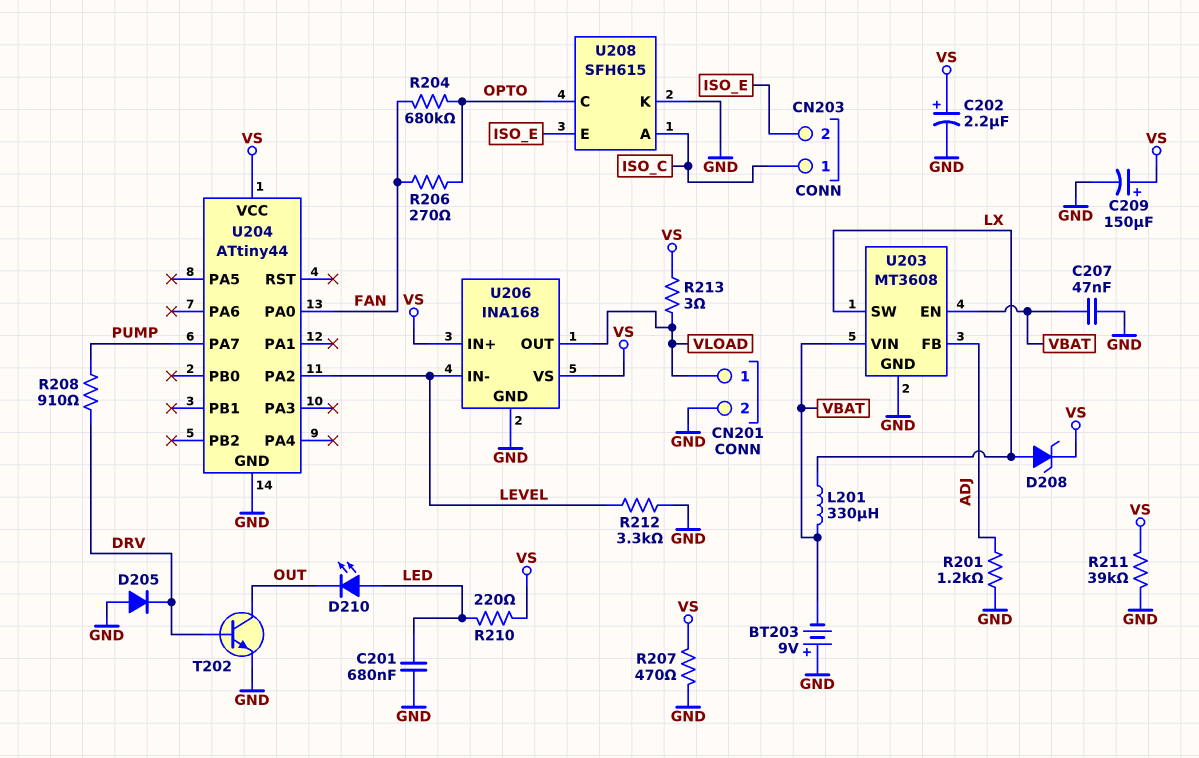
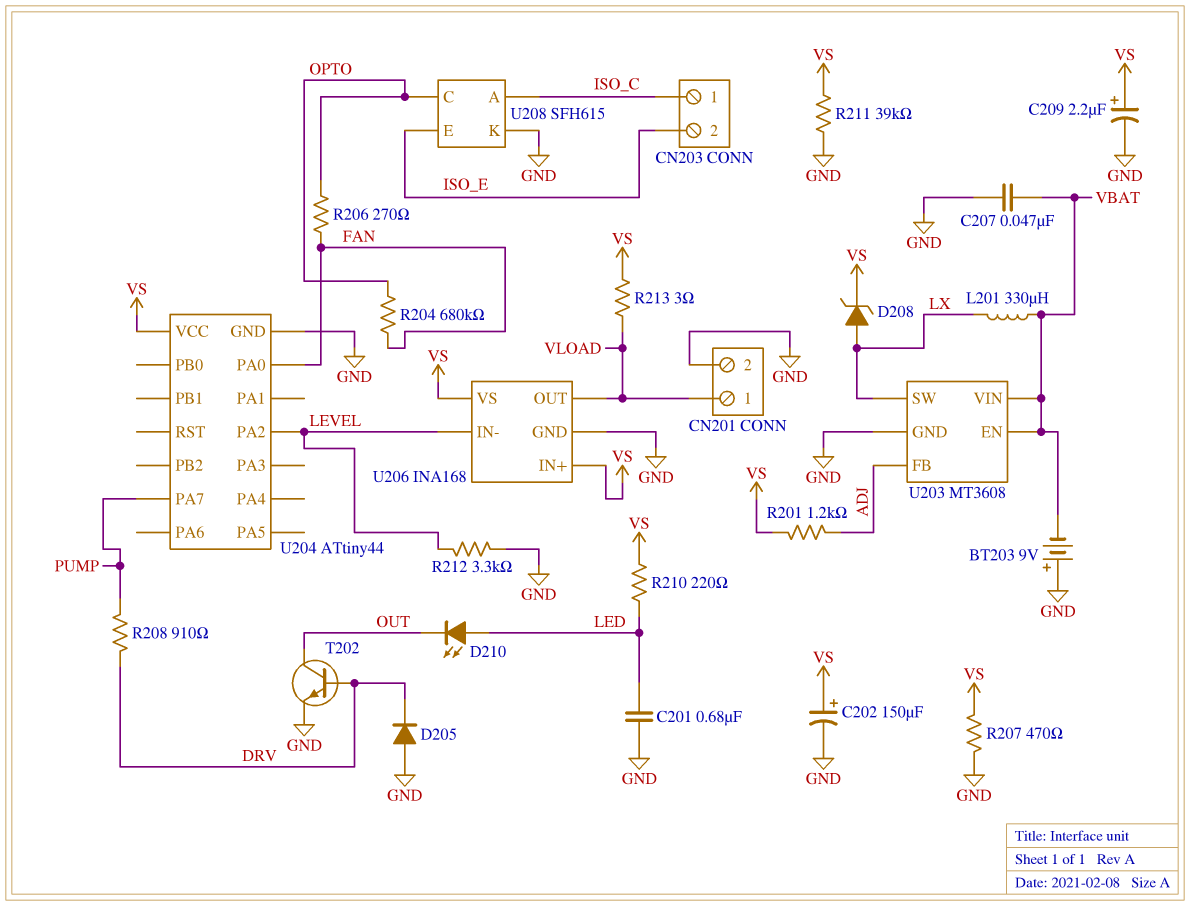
C202: 2.2uF (plus VS, minus GND) -> 150uF (plus VS, minus GND)
C209: 150uF (plus VS, minus GND) -> 2.2uF (plus VS, minus GND)
R201: 1.2k (ADJ, GND) -> 1.2k (ADJ, VS)

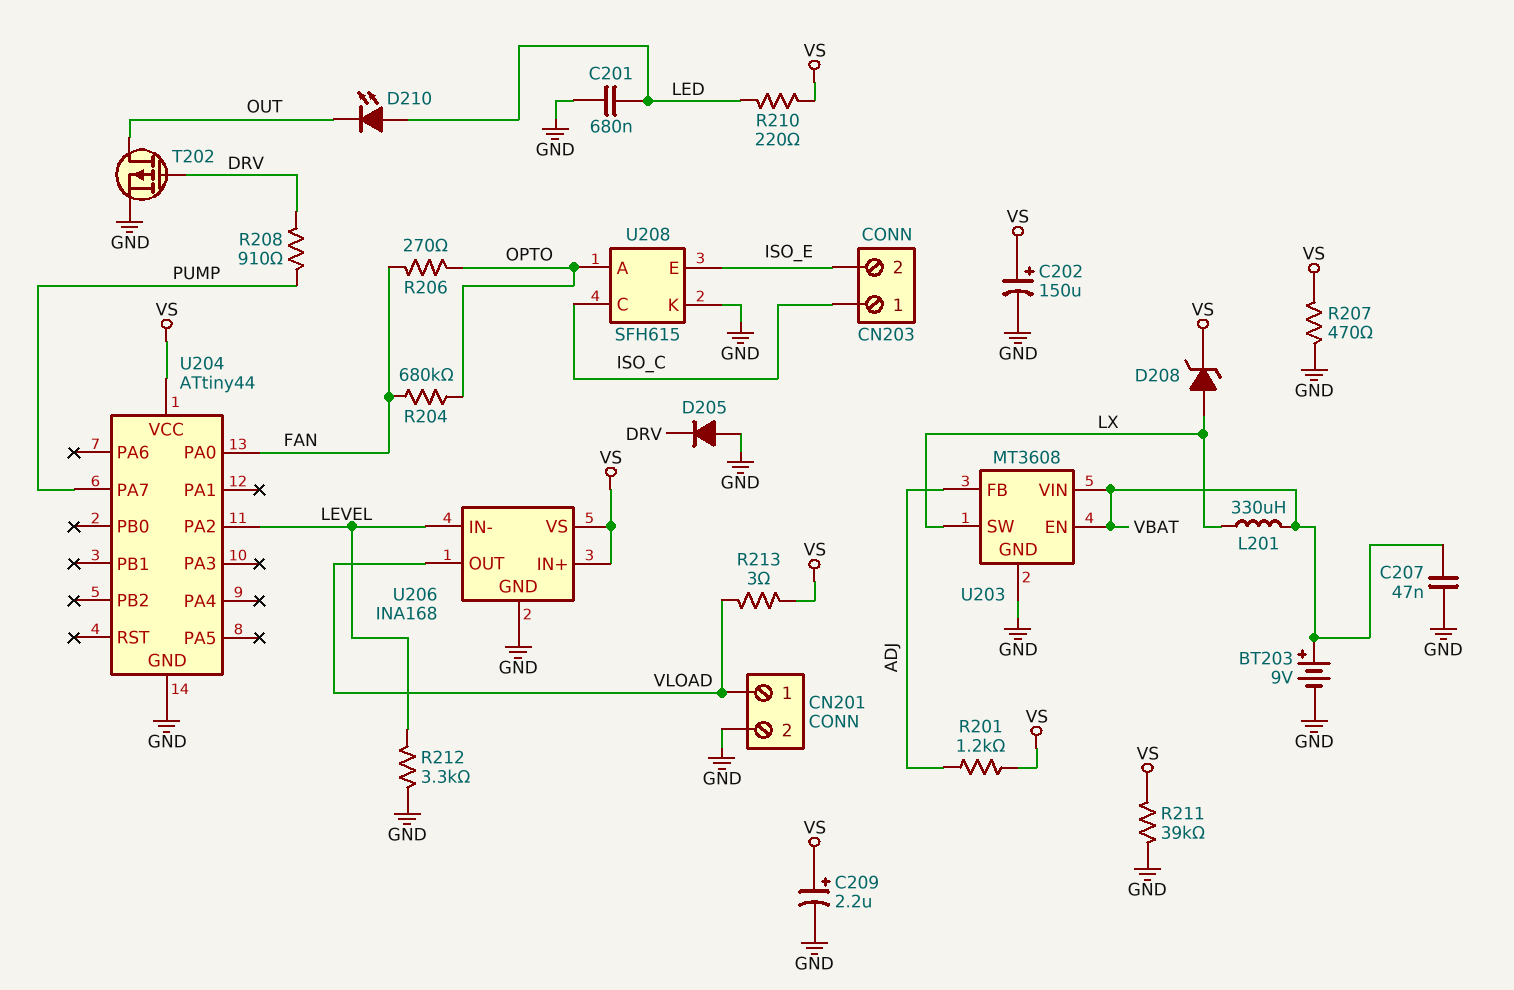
BT203: 9V (plus GND, minus VBAT) -> 9V (plus VBAT, minus GND)
T202: NPN (B DRV, C OUT, E GND) -> PMOS (G DRV, D OUT, S GND)
U208 pin A: ISO_C -> OPTO
U208 pin C: OPTO -> ISO_C

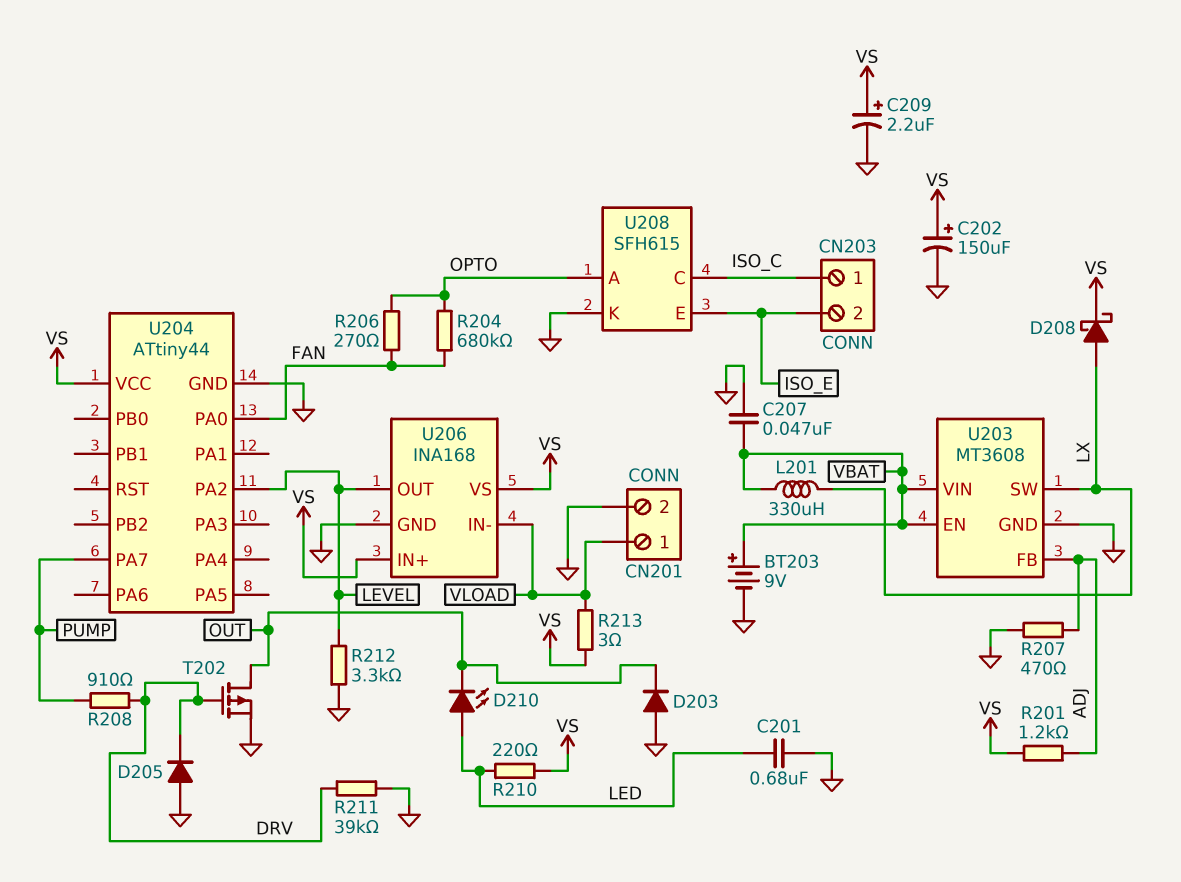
D203: none -> diode (A GND, K OUT)
D208: zener (A LX, K VS) -> schottky (A LX, K VS)
R207: 470 (GND, VS) -> 470 (ADJ, GND)
R211: 39k (GND, VS) -> 39k (DRV, GND)
U206 pin IN-: LEVEL -> VLOAD
U206 pin OUT: VLOAD -> LEVEL

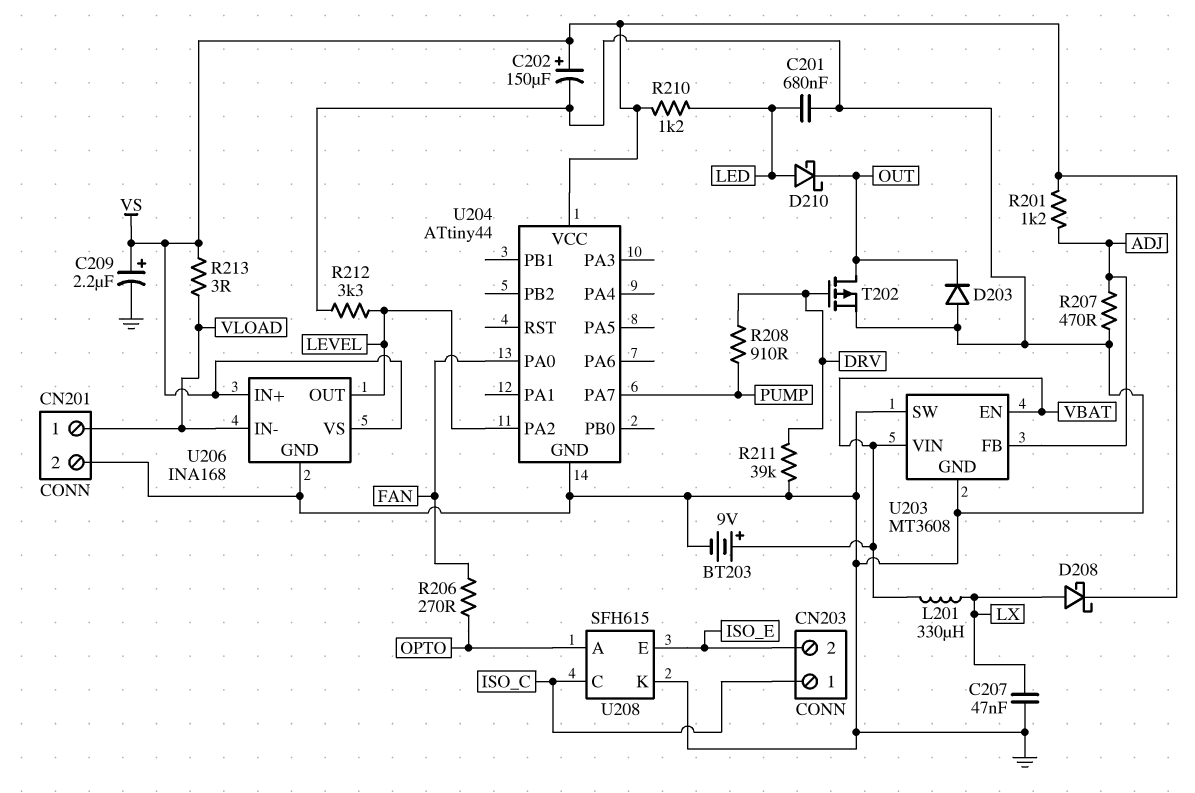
C207: 47nF (GND, VBAT) -> 47nF (GND, LX)
D205: diode (A GND, K DRV) -> none
D210: LED (A LED, K OUT) -> schottky (A LED, K OUT)
R204: 680k (FAN, OPTO) -> none
R210: 220 (LED, VS) -> 1.2k (LED, VS)
U203 pin SW: LX -> GND

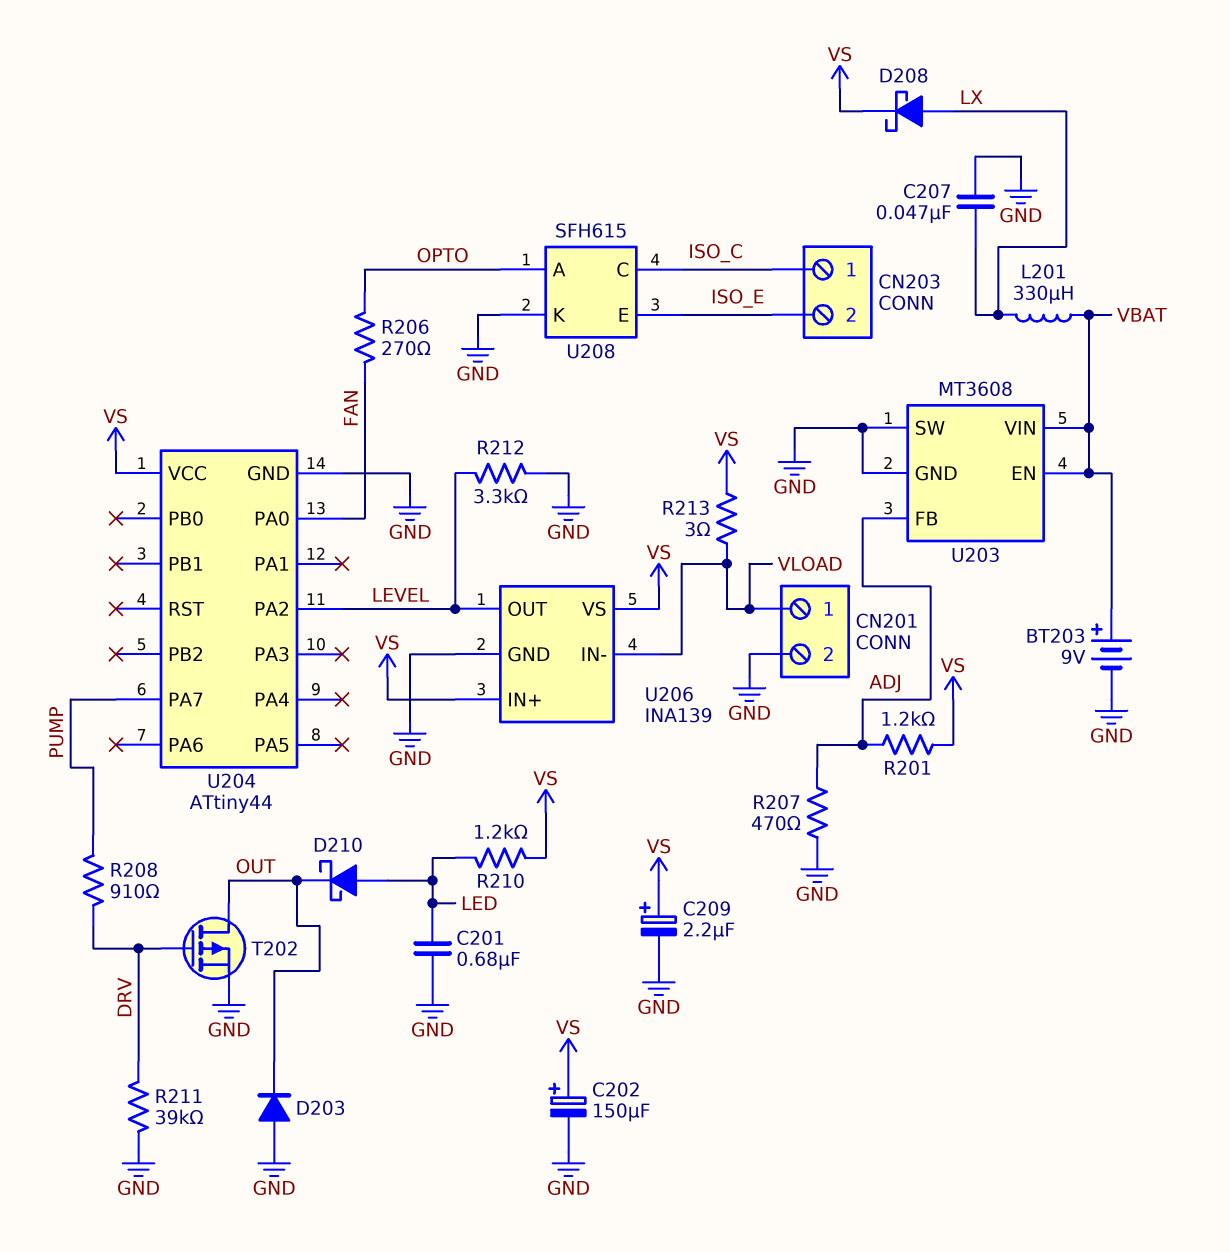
U206: INA168 -> INA139

